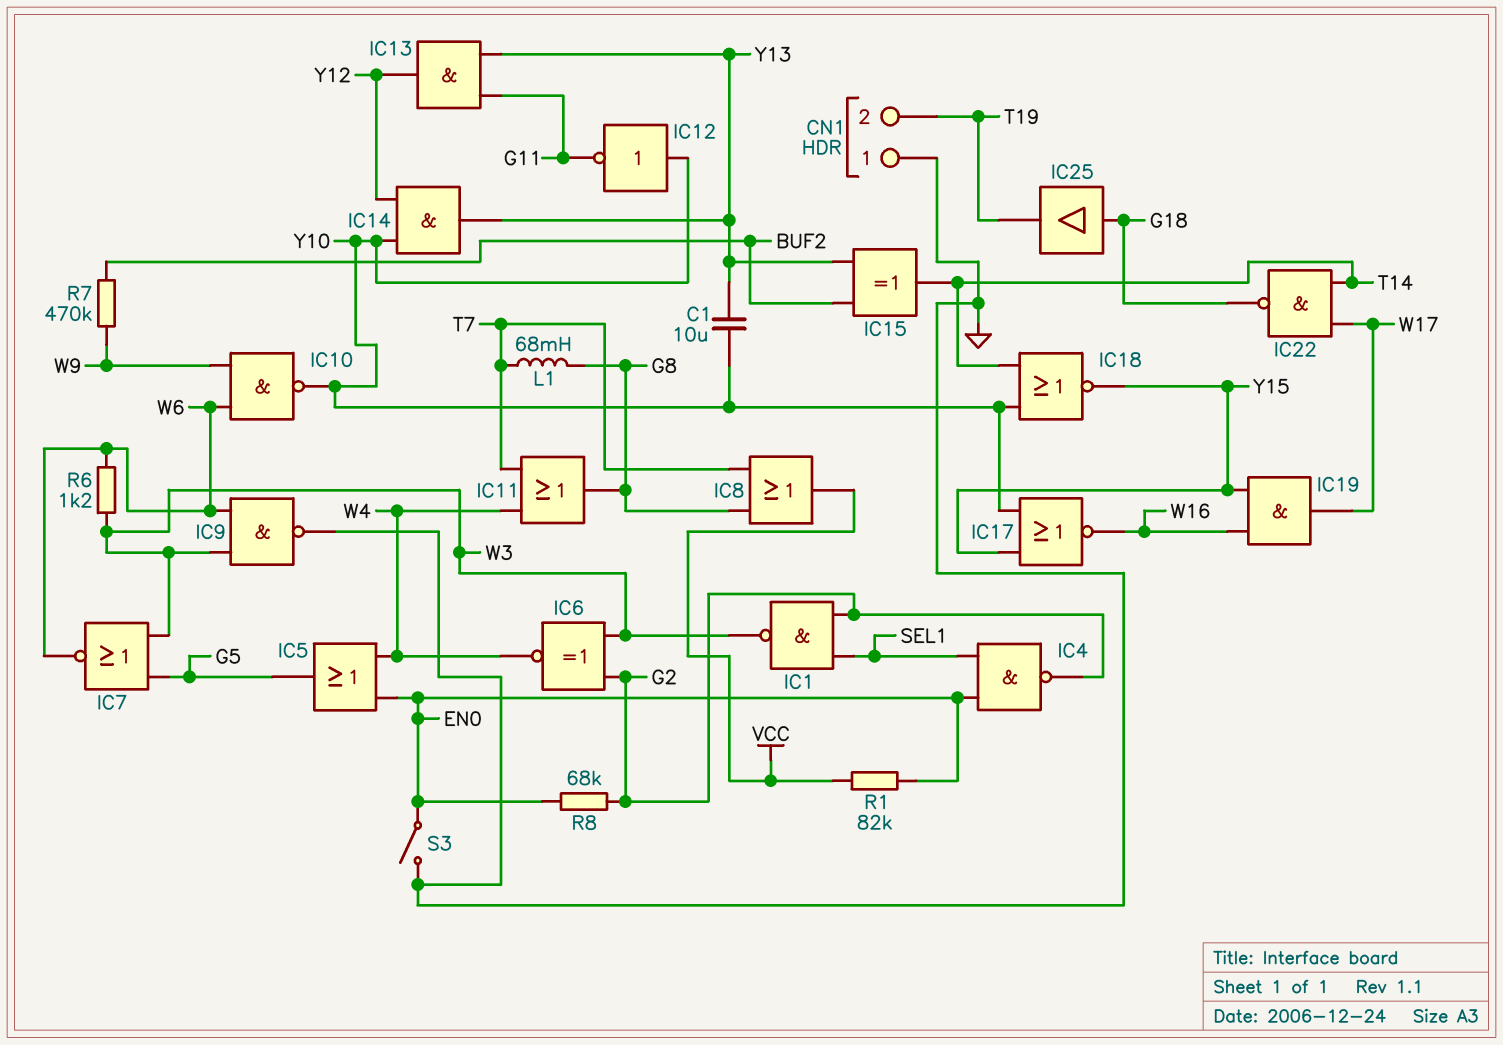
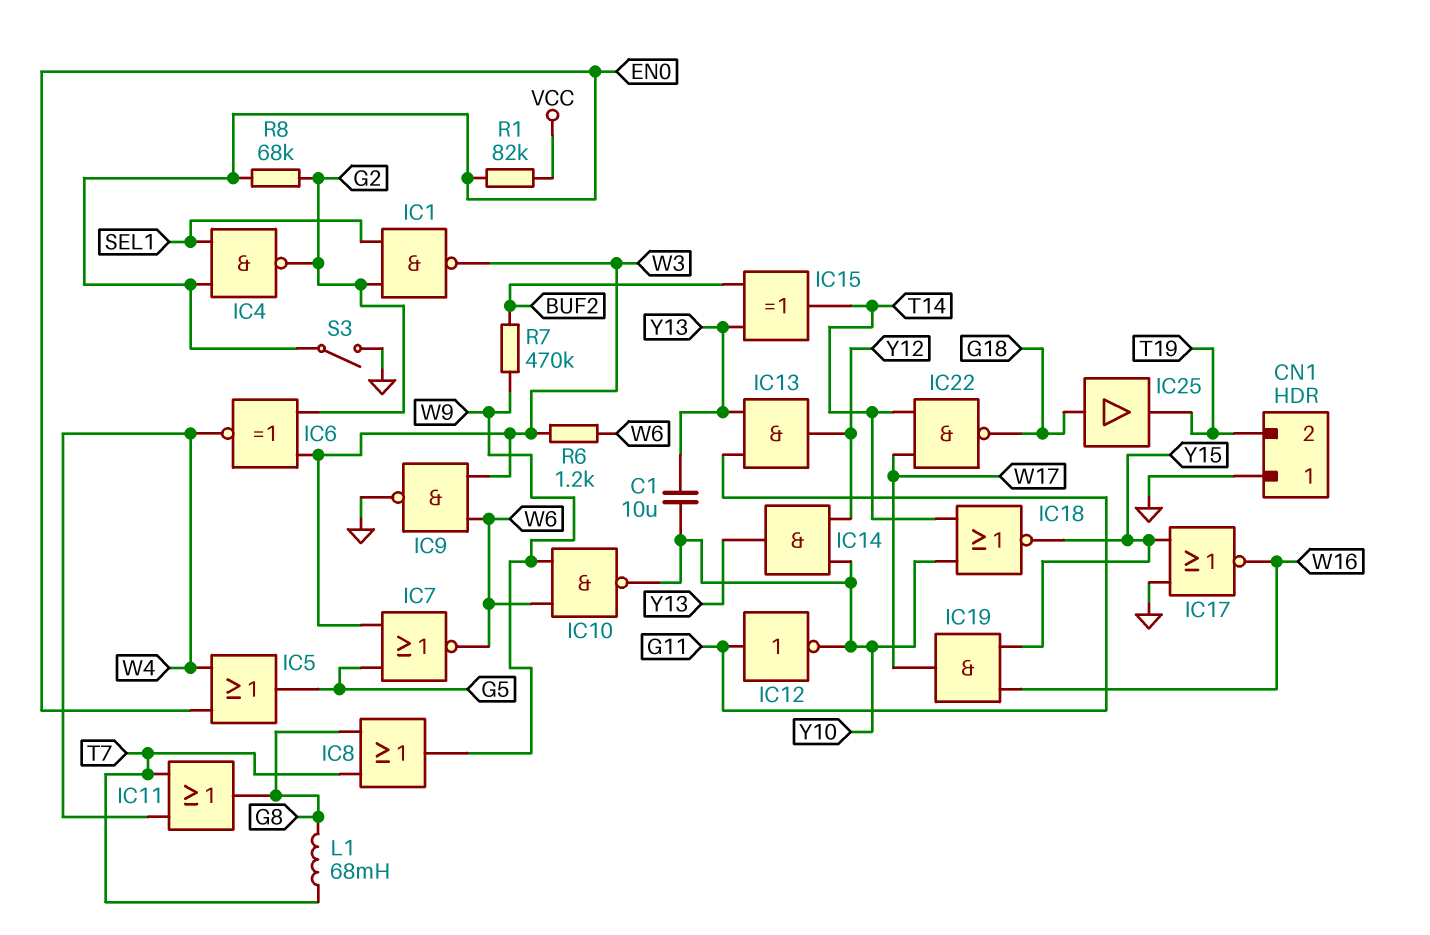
IC8: OR (in G8, in T7, out VCC) -> OR (in G8, in T7, out W9)
IC12: NOT (in Y10, out G11) -> NOT (in G11, out Y10)
IC17: NOR (in Y10, in Y15, out W16) -> NOR (in GND, in Y15, out W16)

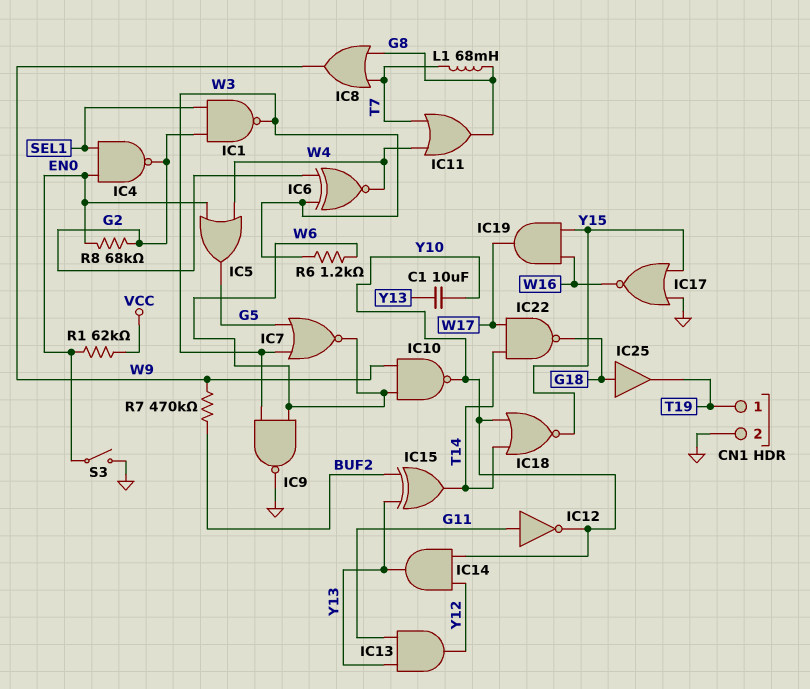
CN1 pin 1: GND -> T19
CN1 pin 2: T19 -> GND
R1: 82k (EN0, VCC) -> 62k (EN0, VCC)

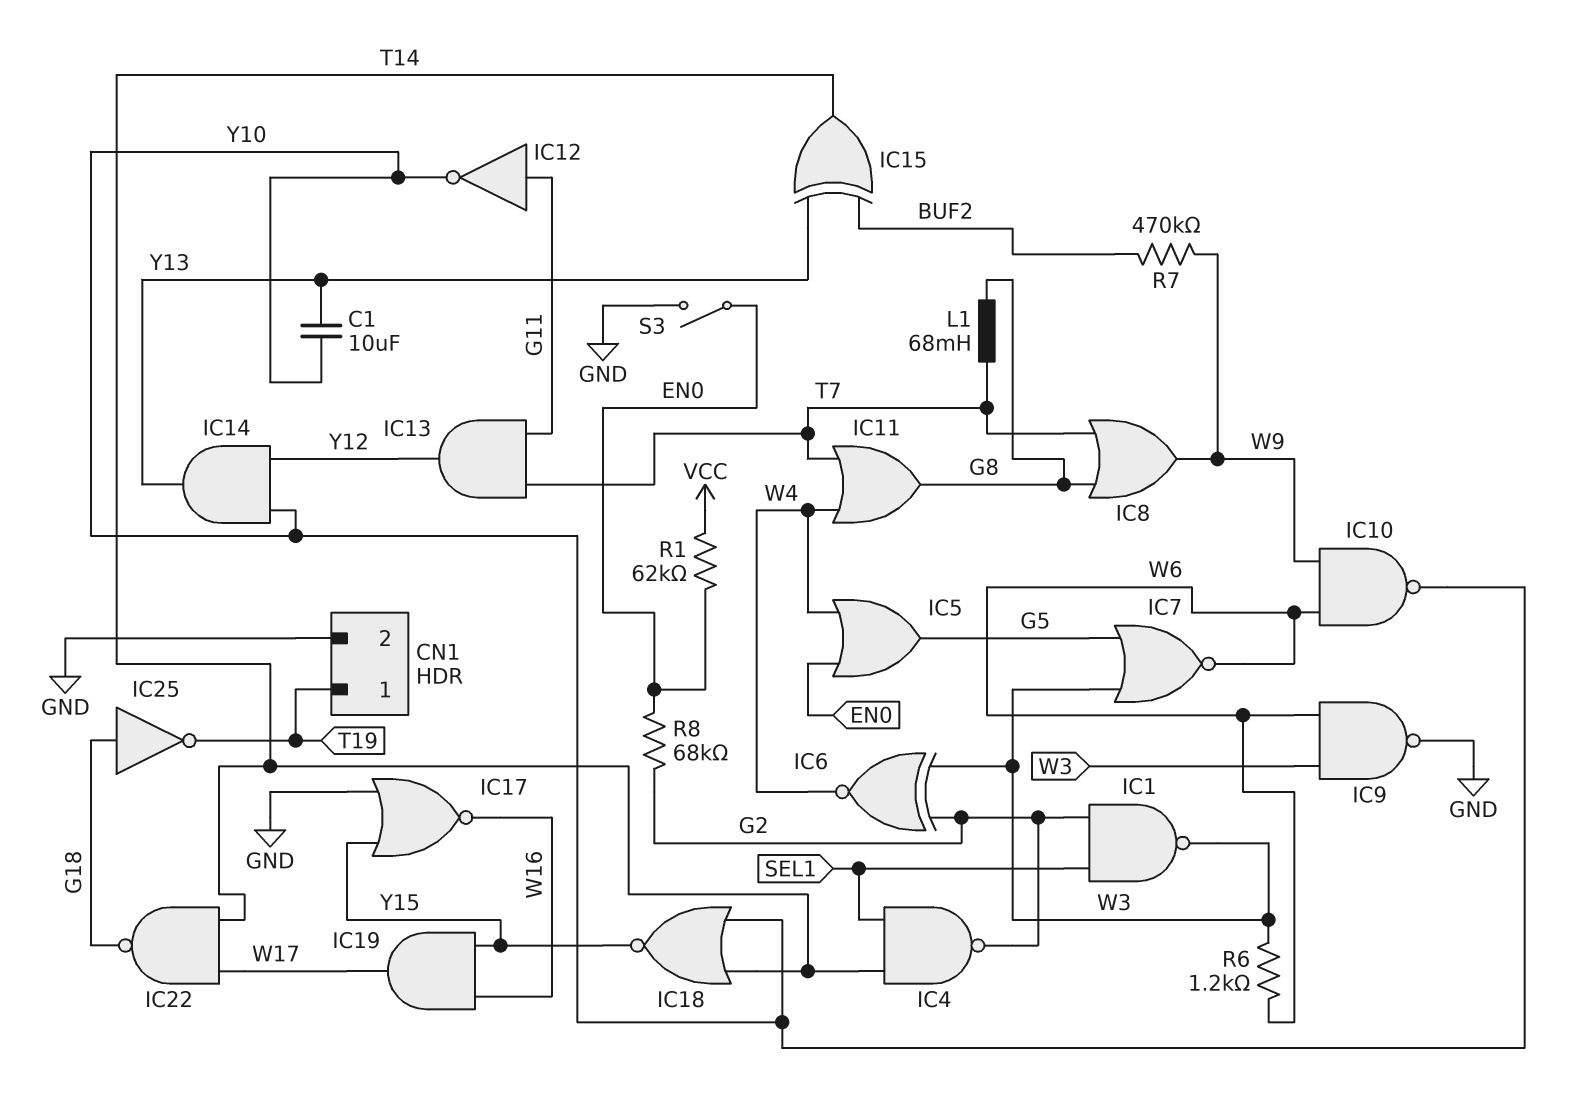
IC4: NAND (in EN0, in SEL1, out G2) -> NAND (in SEL1, in T14, out G2)
IC13: AND (in G11, in Y13, out Y12) -> AND (in G11, in T7, out Y12)
IC25: buffer (in G18, out T19) -> NOT (in G18, out T19)

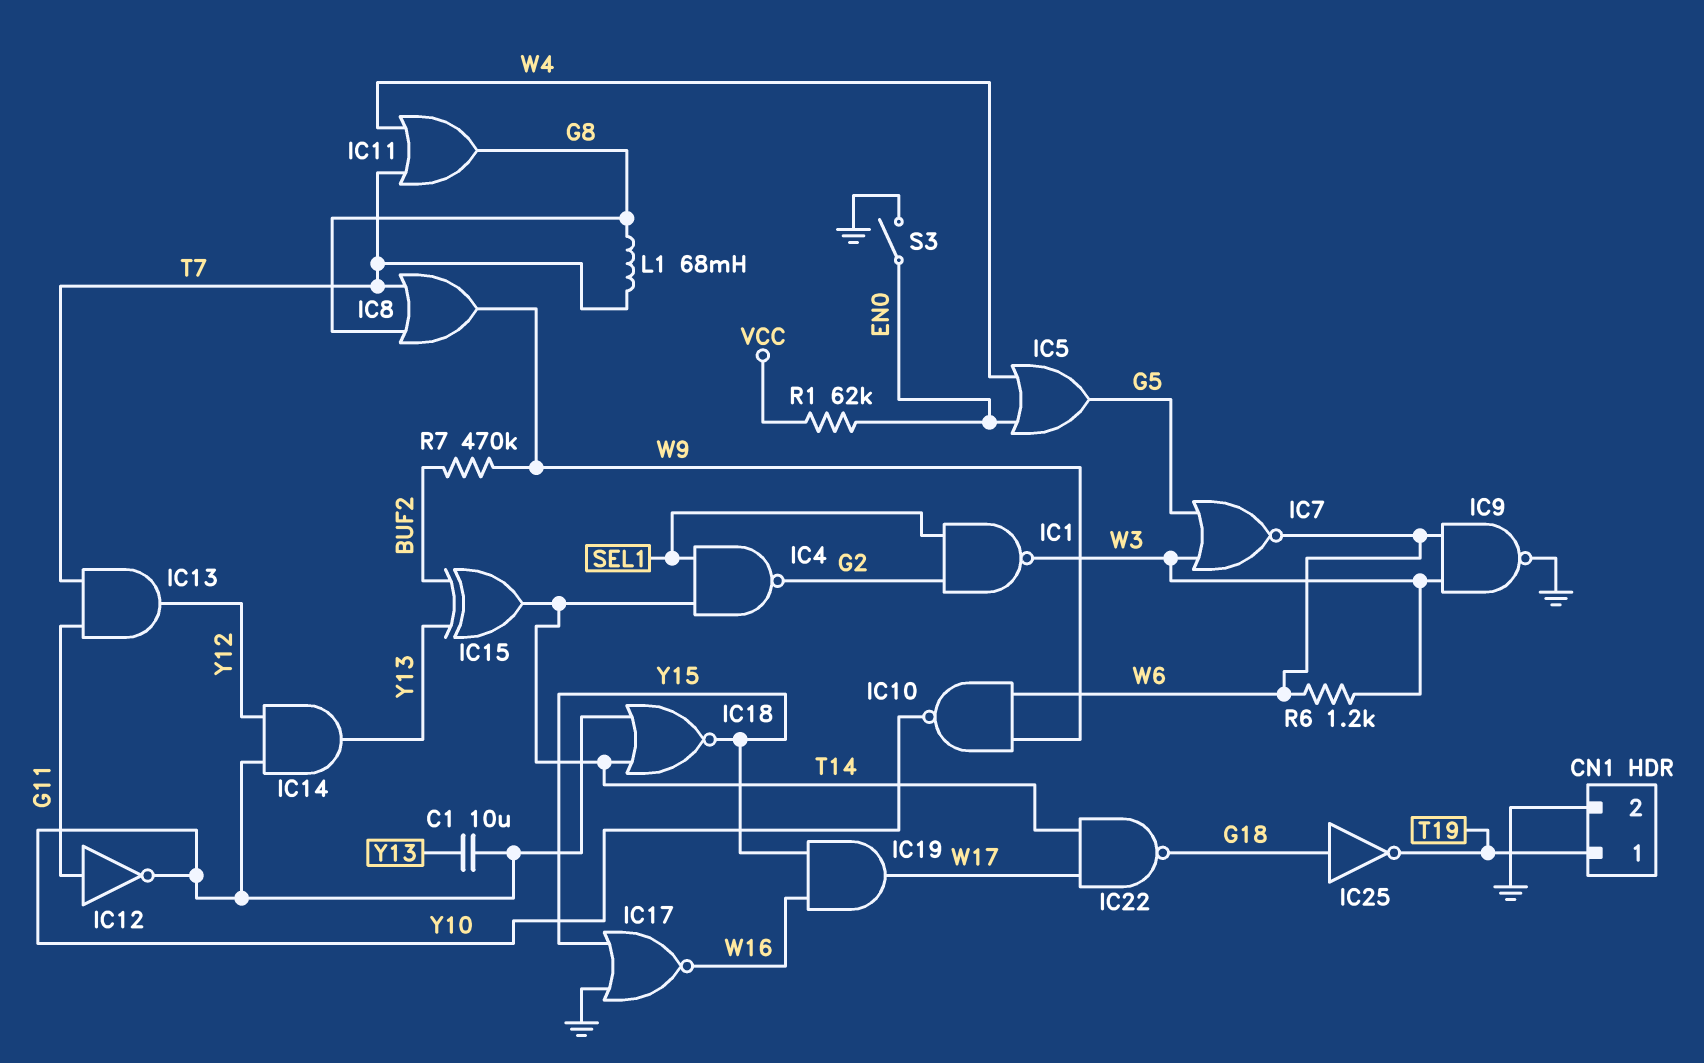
IC6: XNOR (in G2, in W3, out W4) -> none
R8: 68k (EN0, G2) -> none

